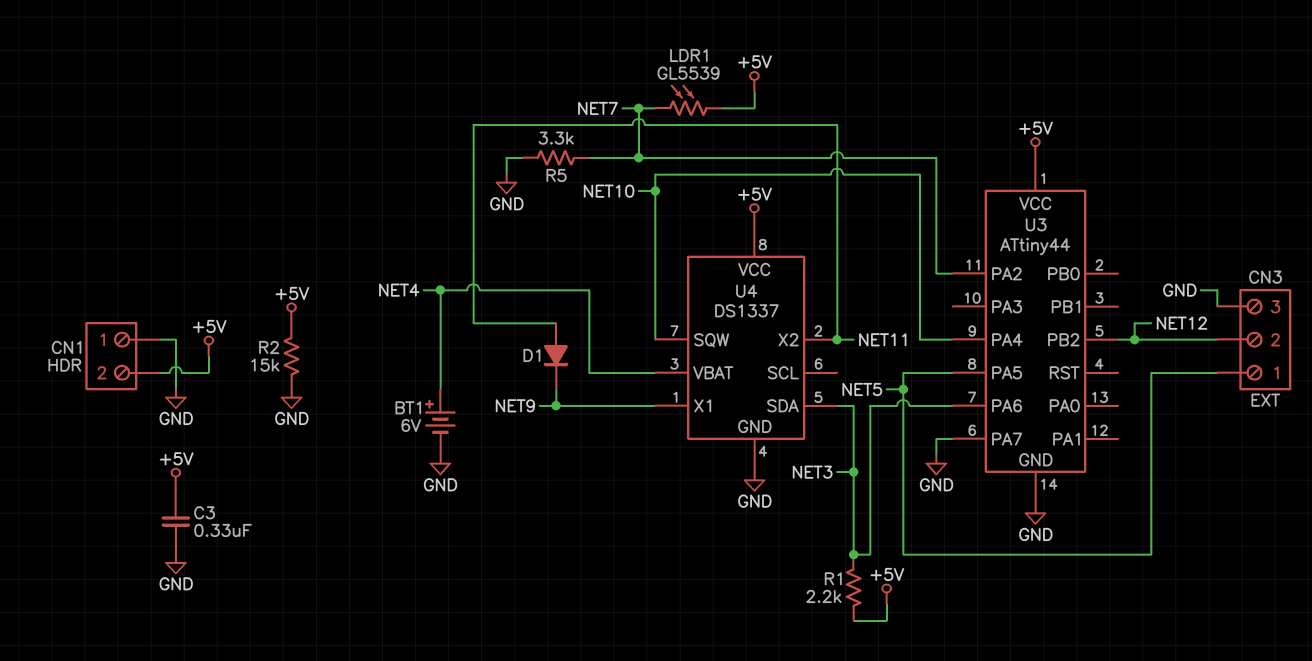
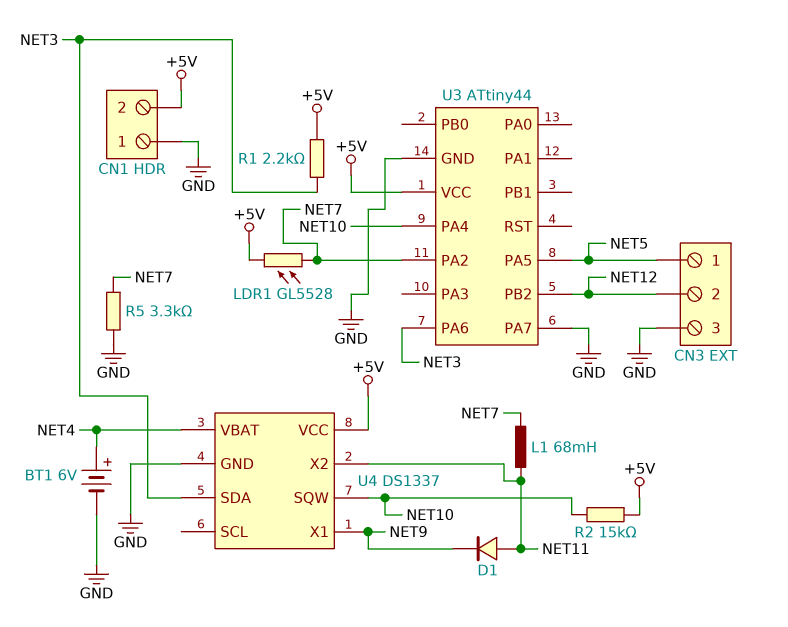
C3: 330nF (+5V, GND) -> none
L1: none -> 68mH (NET7, NET11)
LDR1: GL5539 (+5V, NET7) -> GL5528 (+5V, NET7)
R2: 15k (+5V, GND) -> 15k (+5V, NET10)

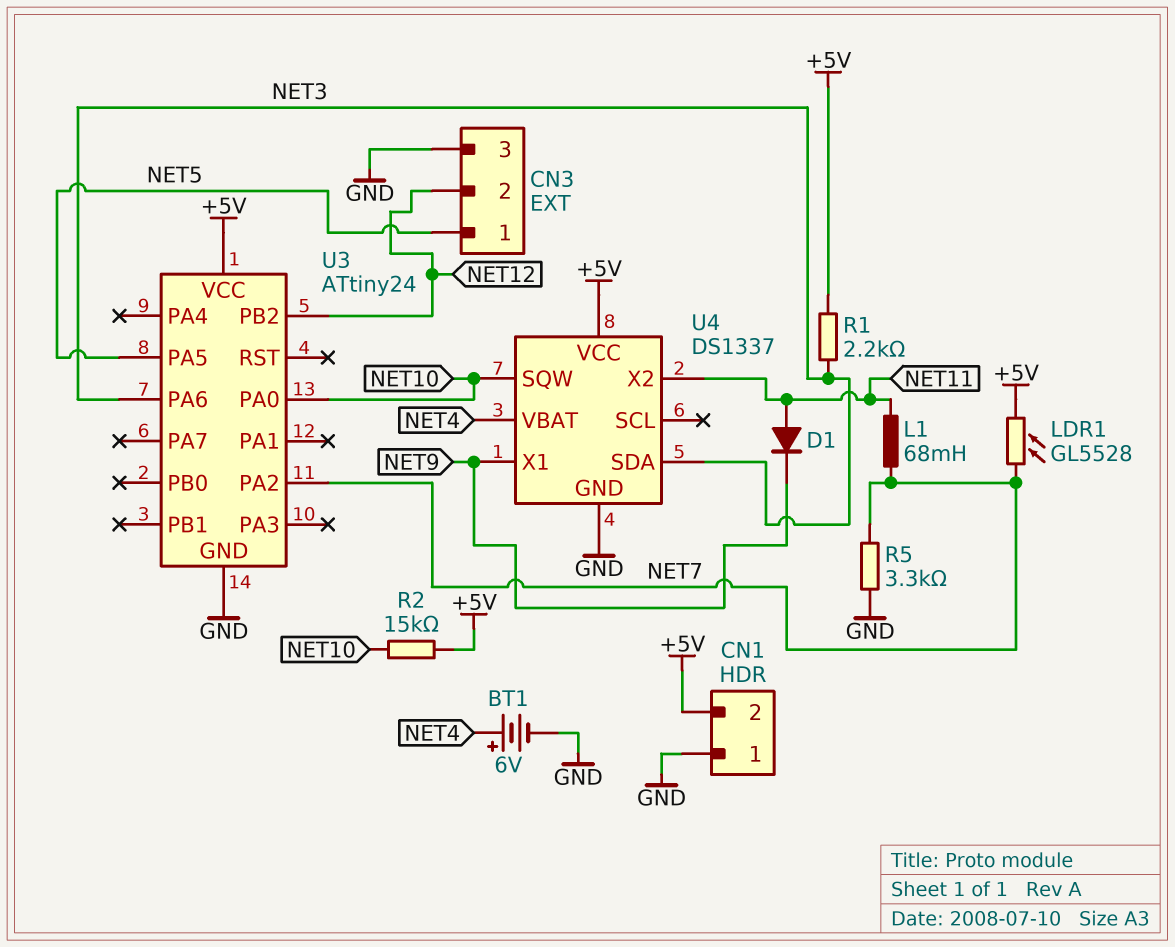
U3: ATtiny44 -> ATtiny24
U3 pin PA0: none -> NET10
U3 pin PA4: NET10 -> none
U3 pin PA7: GND -> none

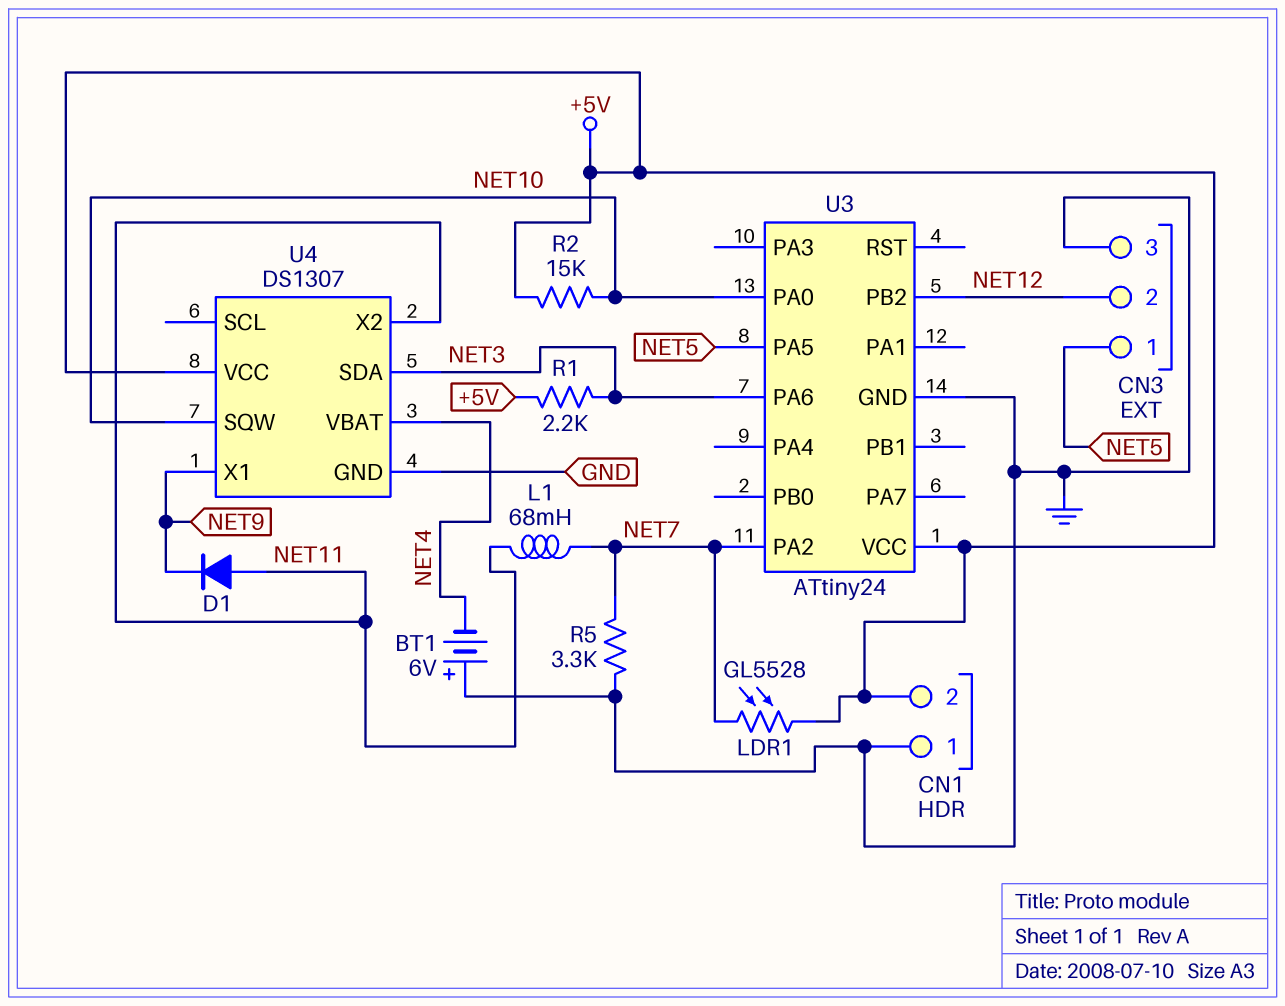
BT1: 6V (plus NET4, minus GND) -> 6V (plus GND, minus NET4)
U4: DS1337 -> DS1307

